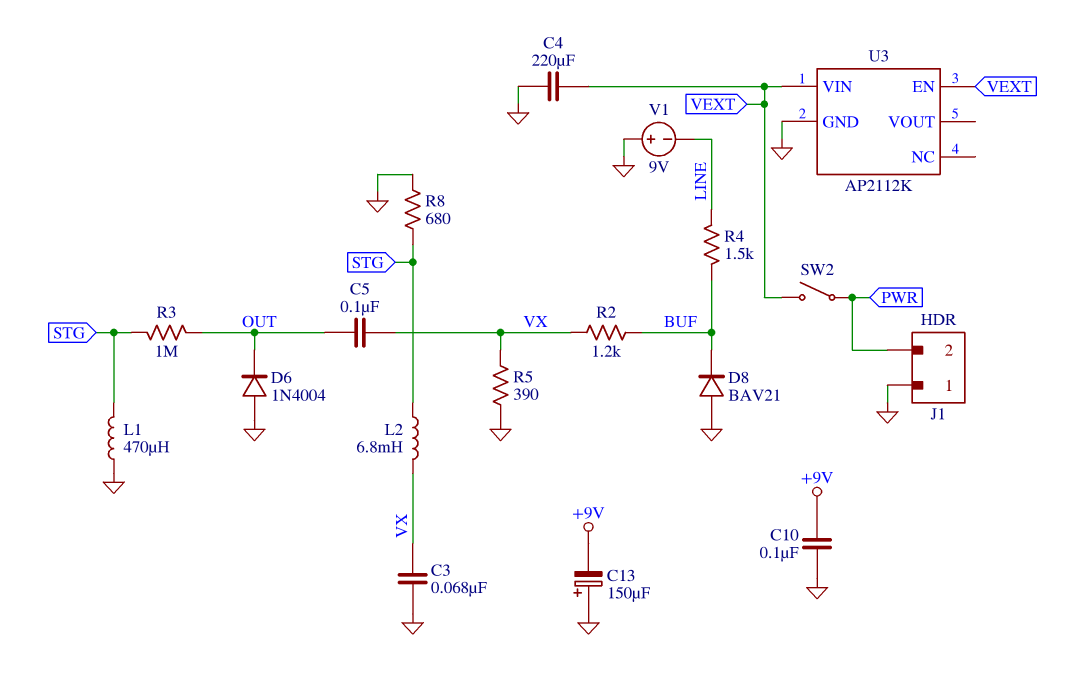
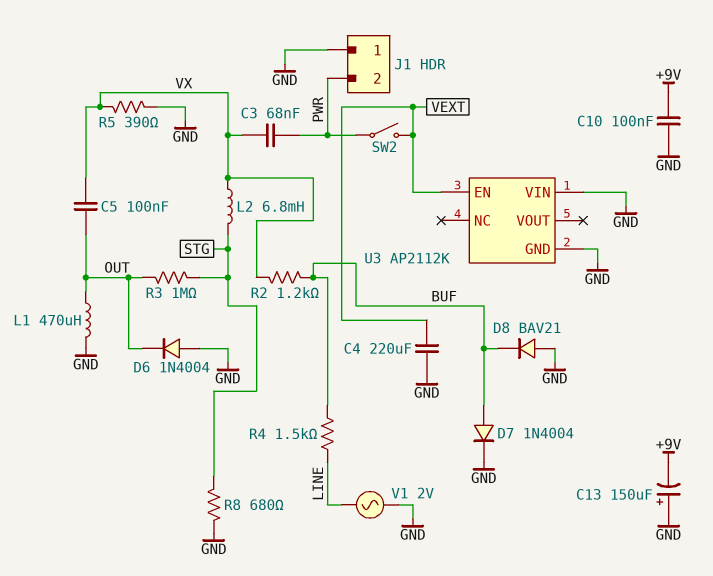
C3: 68nF (GND, VX) -> 68nF (PWR, VX)
D7: none -> diode 1N4004 (A BUF, K GND)
L1: 470uH (GND, STG) -> 470uH (GND, OUT)
U3 pin VIN: VEXT -> GND
V1: 9V (plus GND, minus LINE) -> AC 2V (GND, LINE)

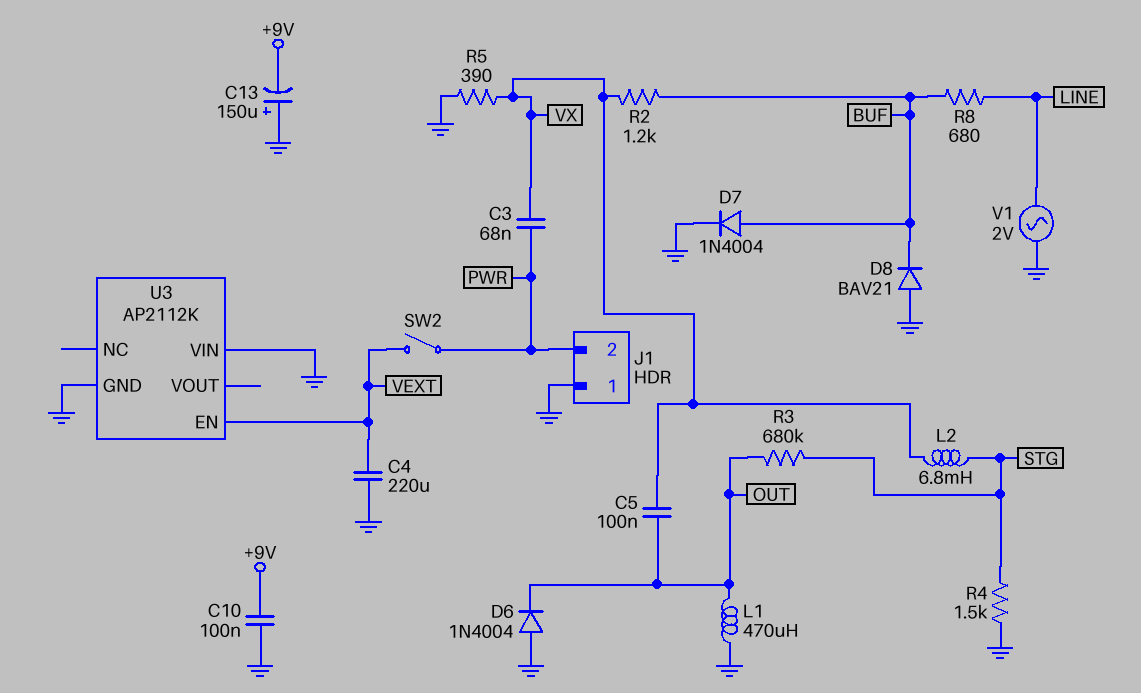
R3: 1M (OUT, STG) -> 680k (OUT, STG)
R4: 1.5k (BUF, LINE) -> 1.5k (GND, STG)
R8: 680 (GND, STG) -> 680 (BUF, LINE)

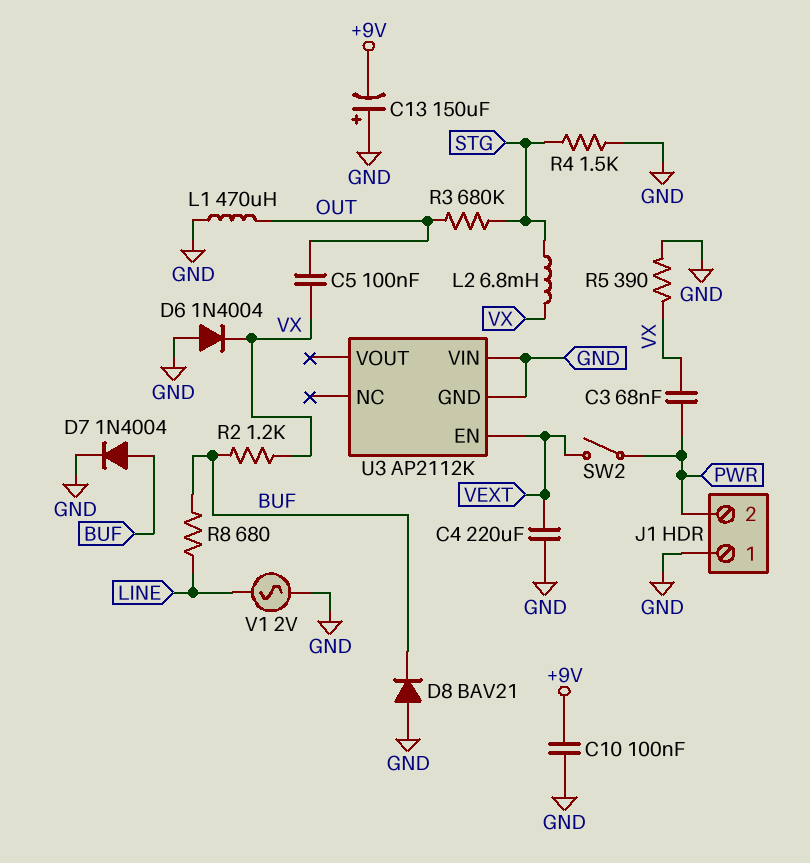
D6: diode 1N4004 (A GND, K OUT) -> diode 1N4004 (A GND, K VX)

